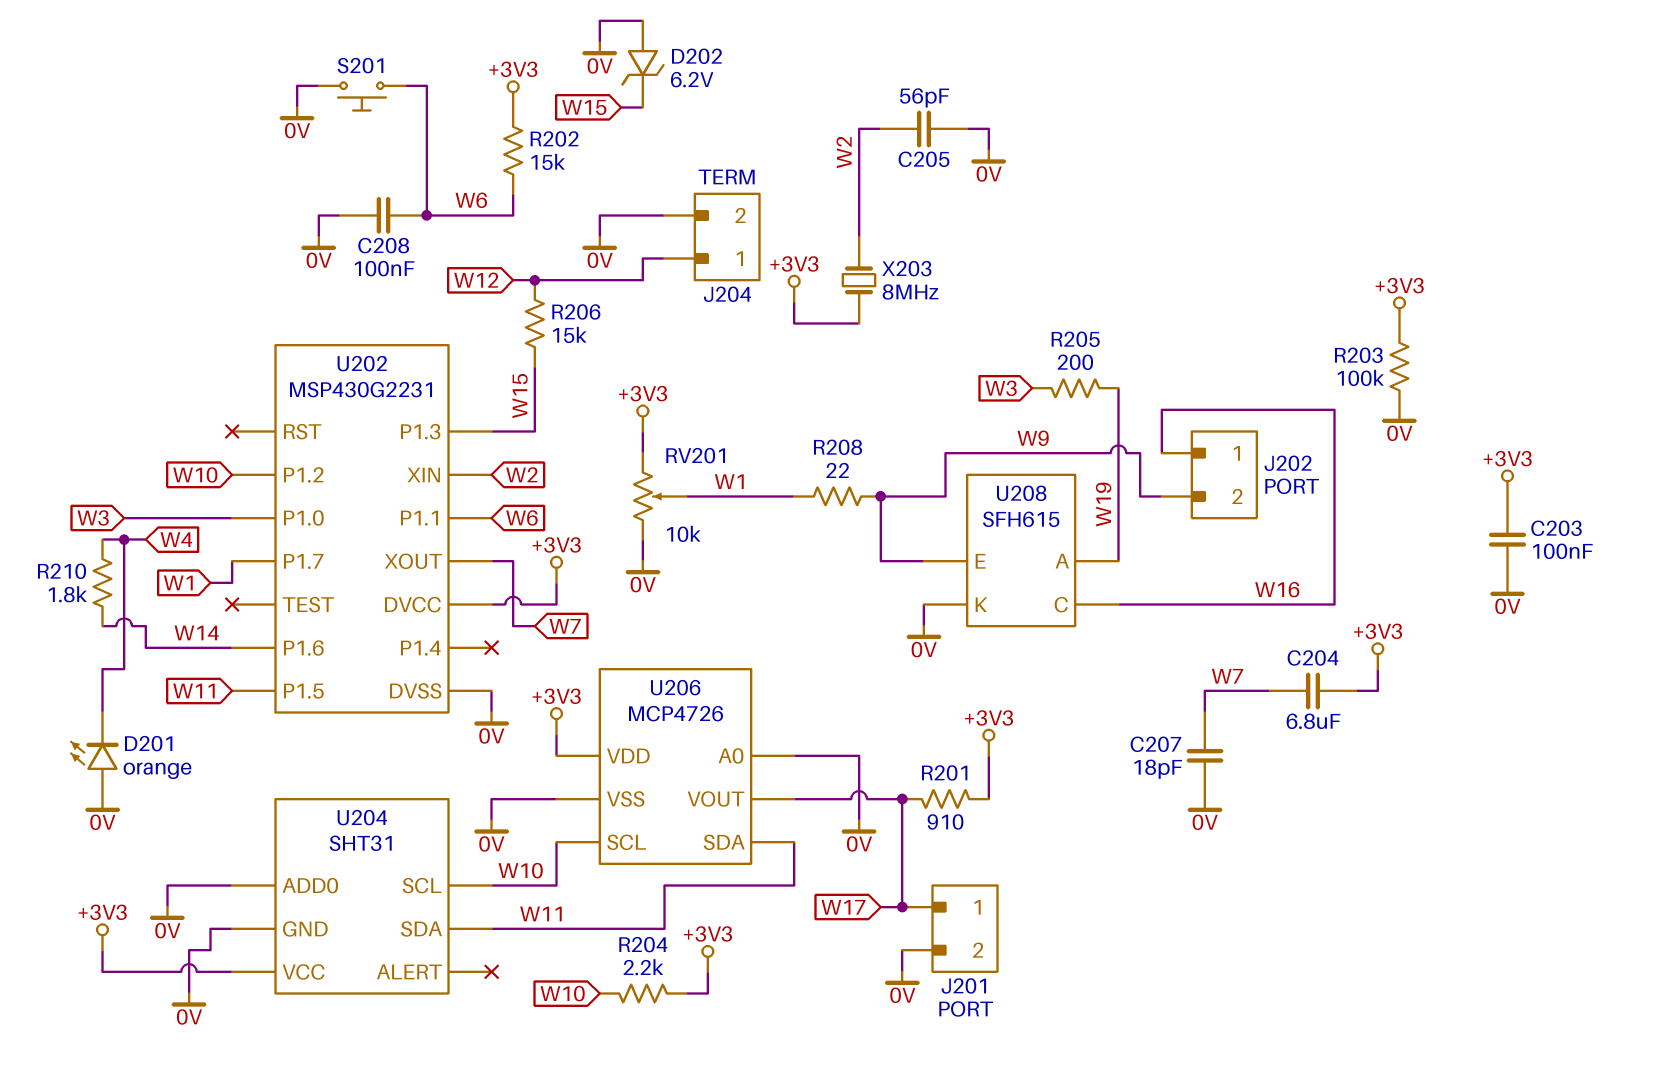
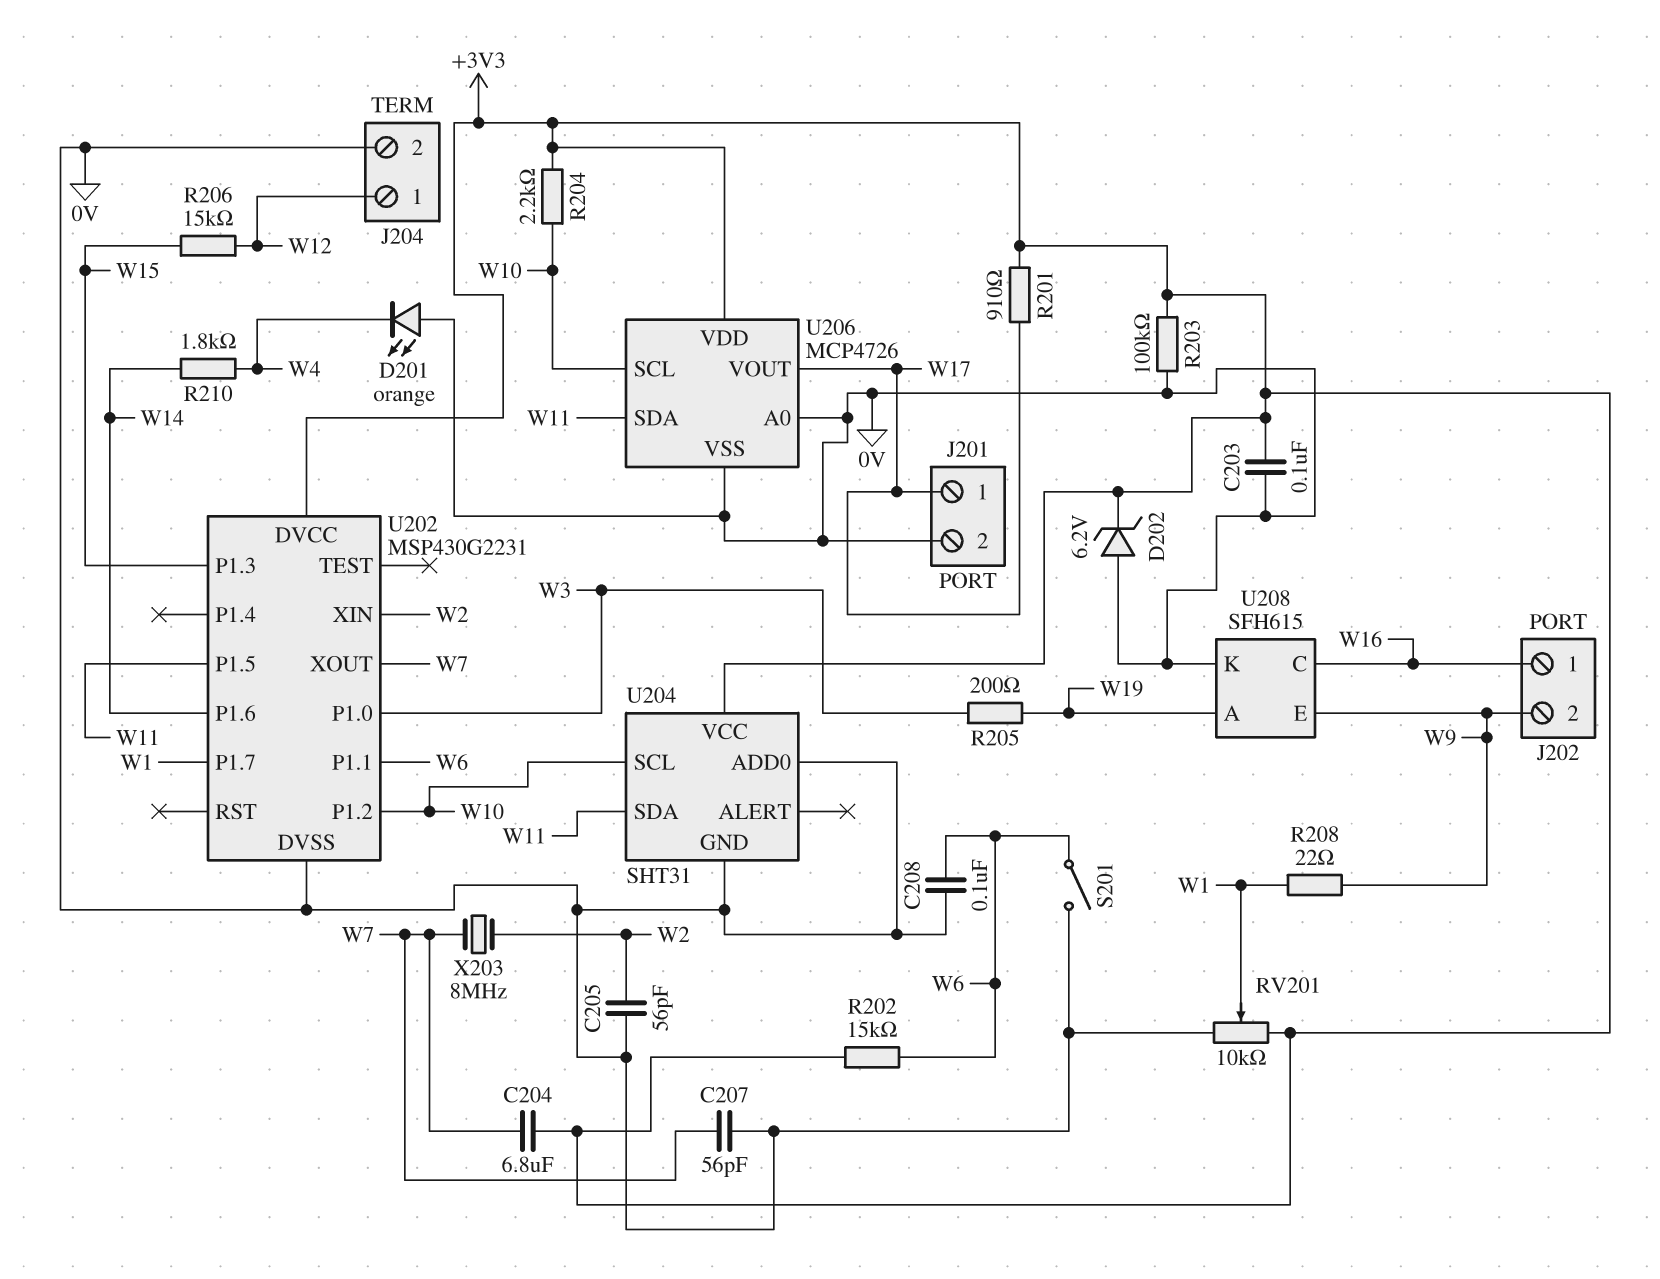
C207: 18pF (0V, W7) -> 56pF (0V, W7)
D202: zener 6.2V (A 0V, K W15) -> zener 6.2V (A 0V, K +3V3)
S201: button (0V, W6) -> switch (0V, W6)
X203: 8MHz (+3V3, W2) -> 8MHz (W2, W7)

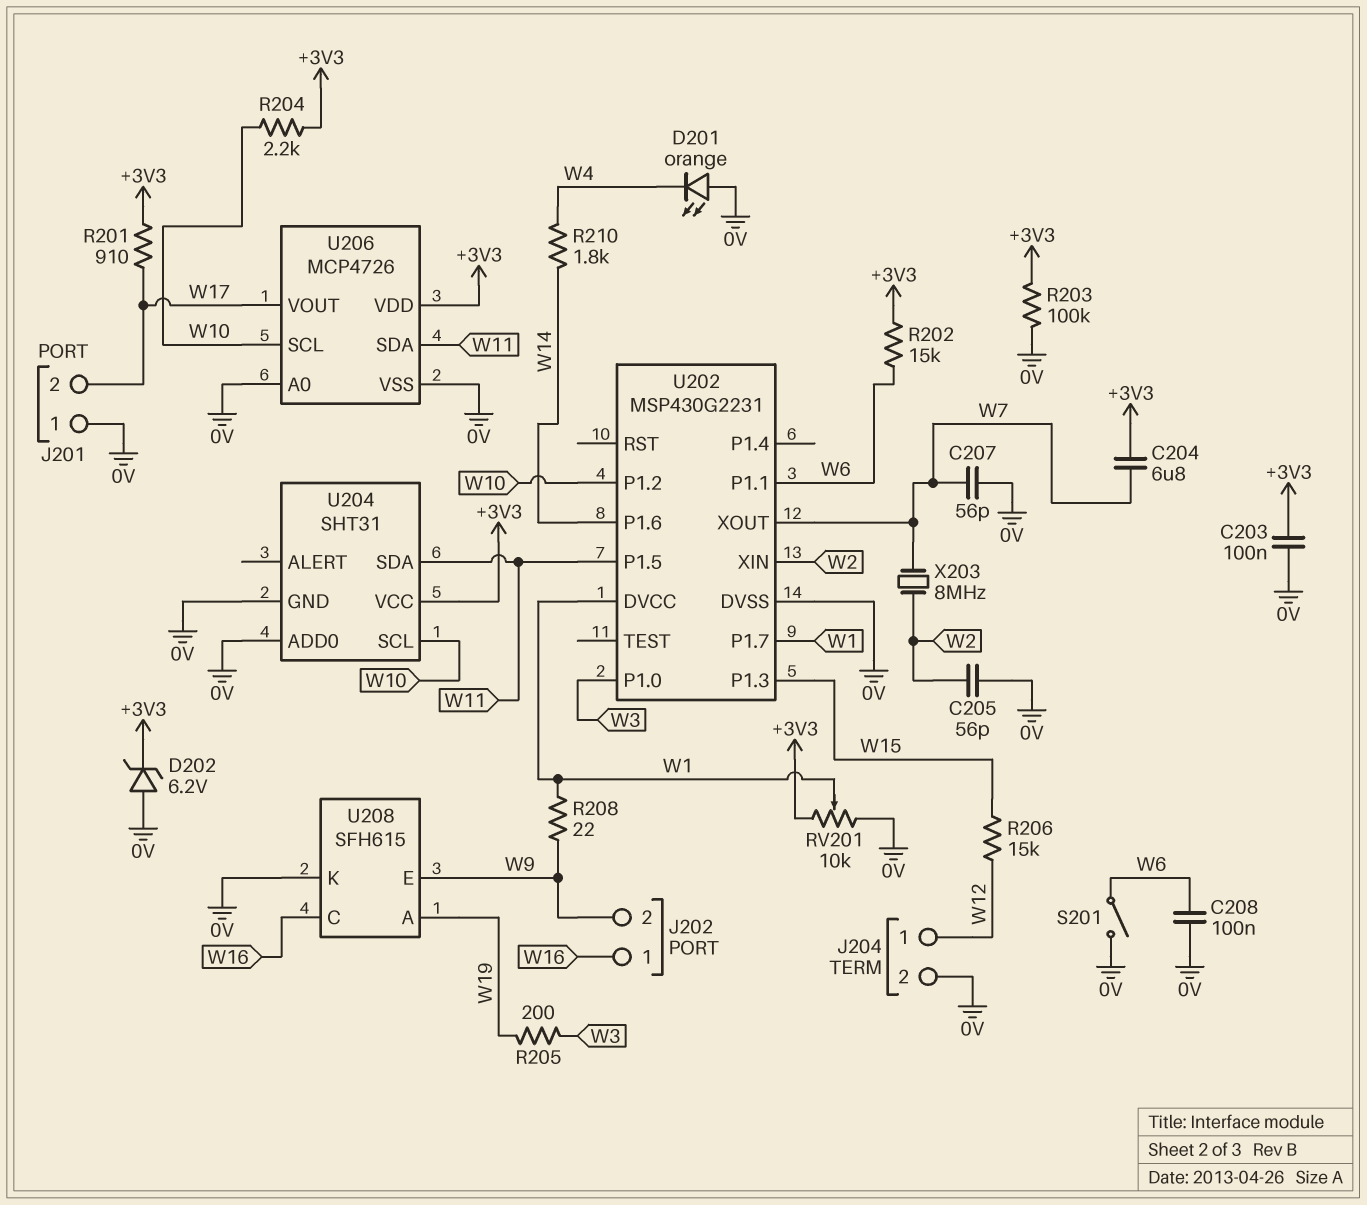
J201 pin 1: W17 -> 0V
J201 pin 2: 0V -> W17
U202 pin DVCC: +3V3 -> W1

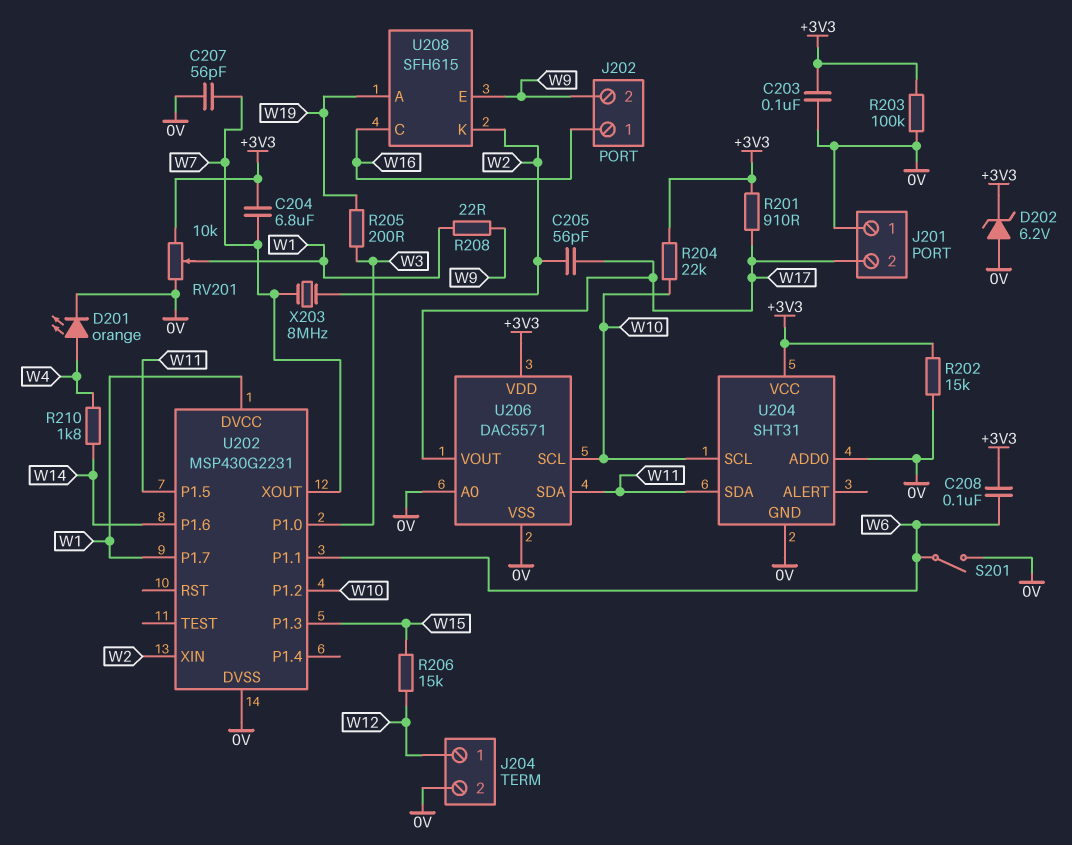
C205: 56pF (0V, W2) -> 56pF (W2, W17)
C208: 100nF (0V, W6) -> 100nF (+3V3, W6)
D201: LED orange (A 0V, K W4) -> LED orange (A W4, K 0V)
R202: 15k (+3V3, W6) -> 15k (+3V3, 0V)
R204: 2.2k (+3V3, W10) -> 22k (+3V3, W10)
U206: MCP4726 -> DAC5571
U208 pin K: 0V -> W2

